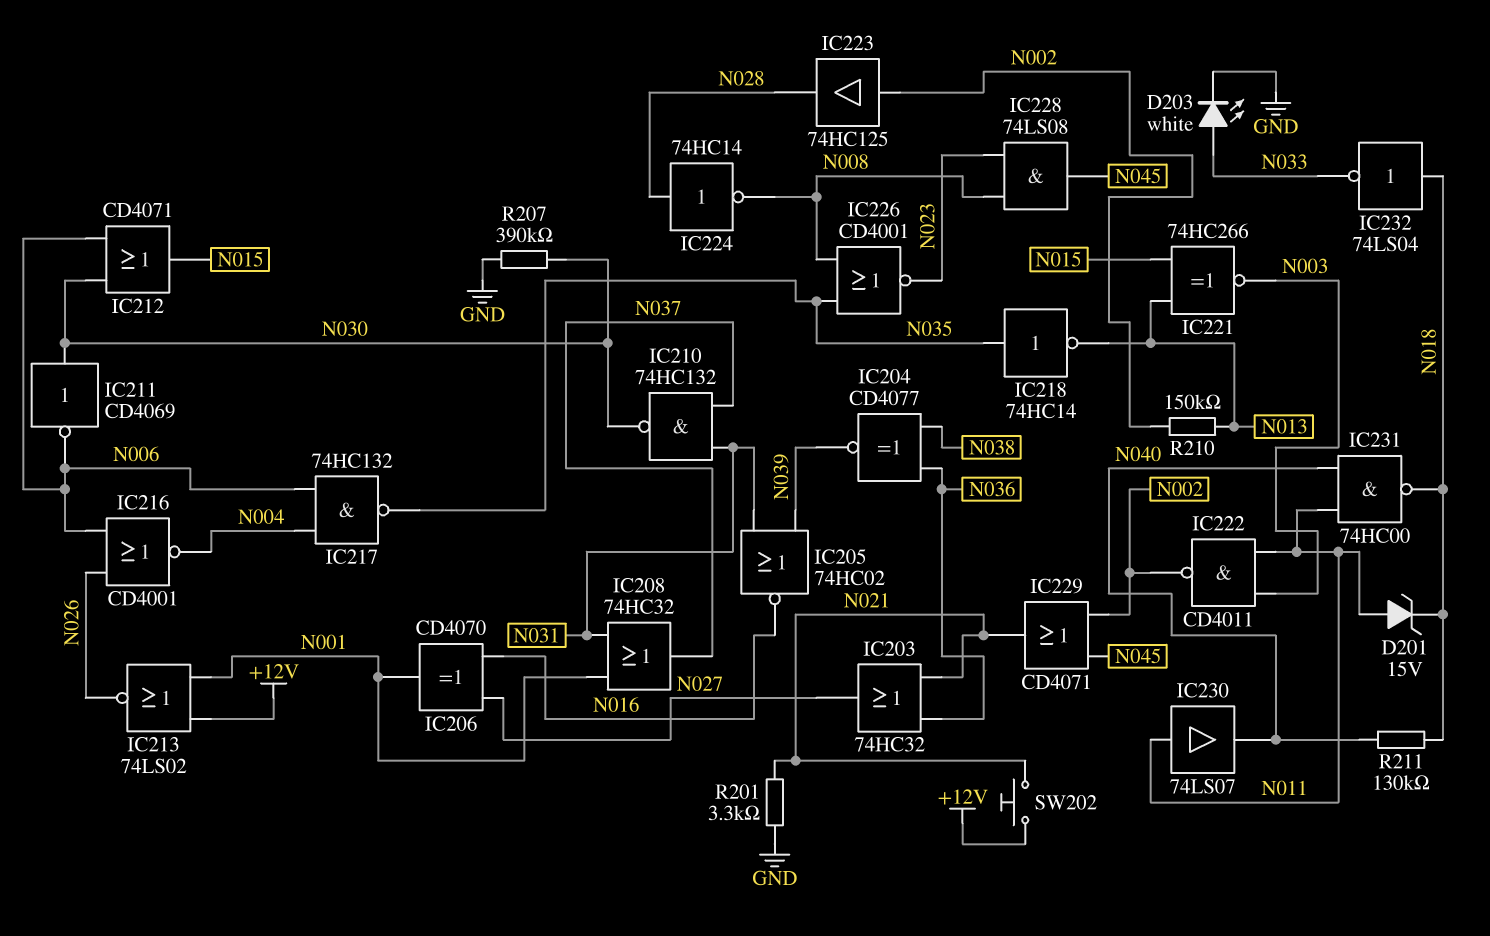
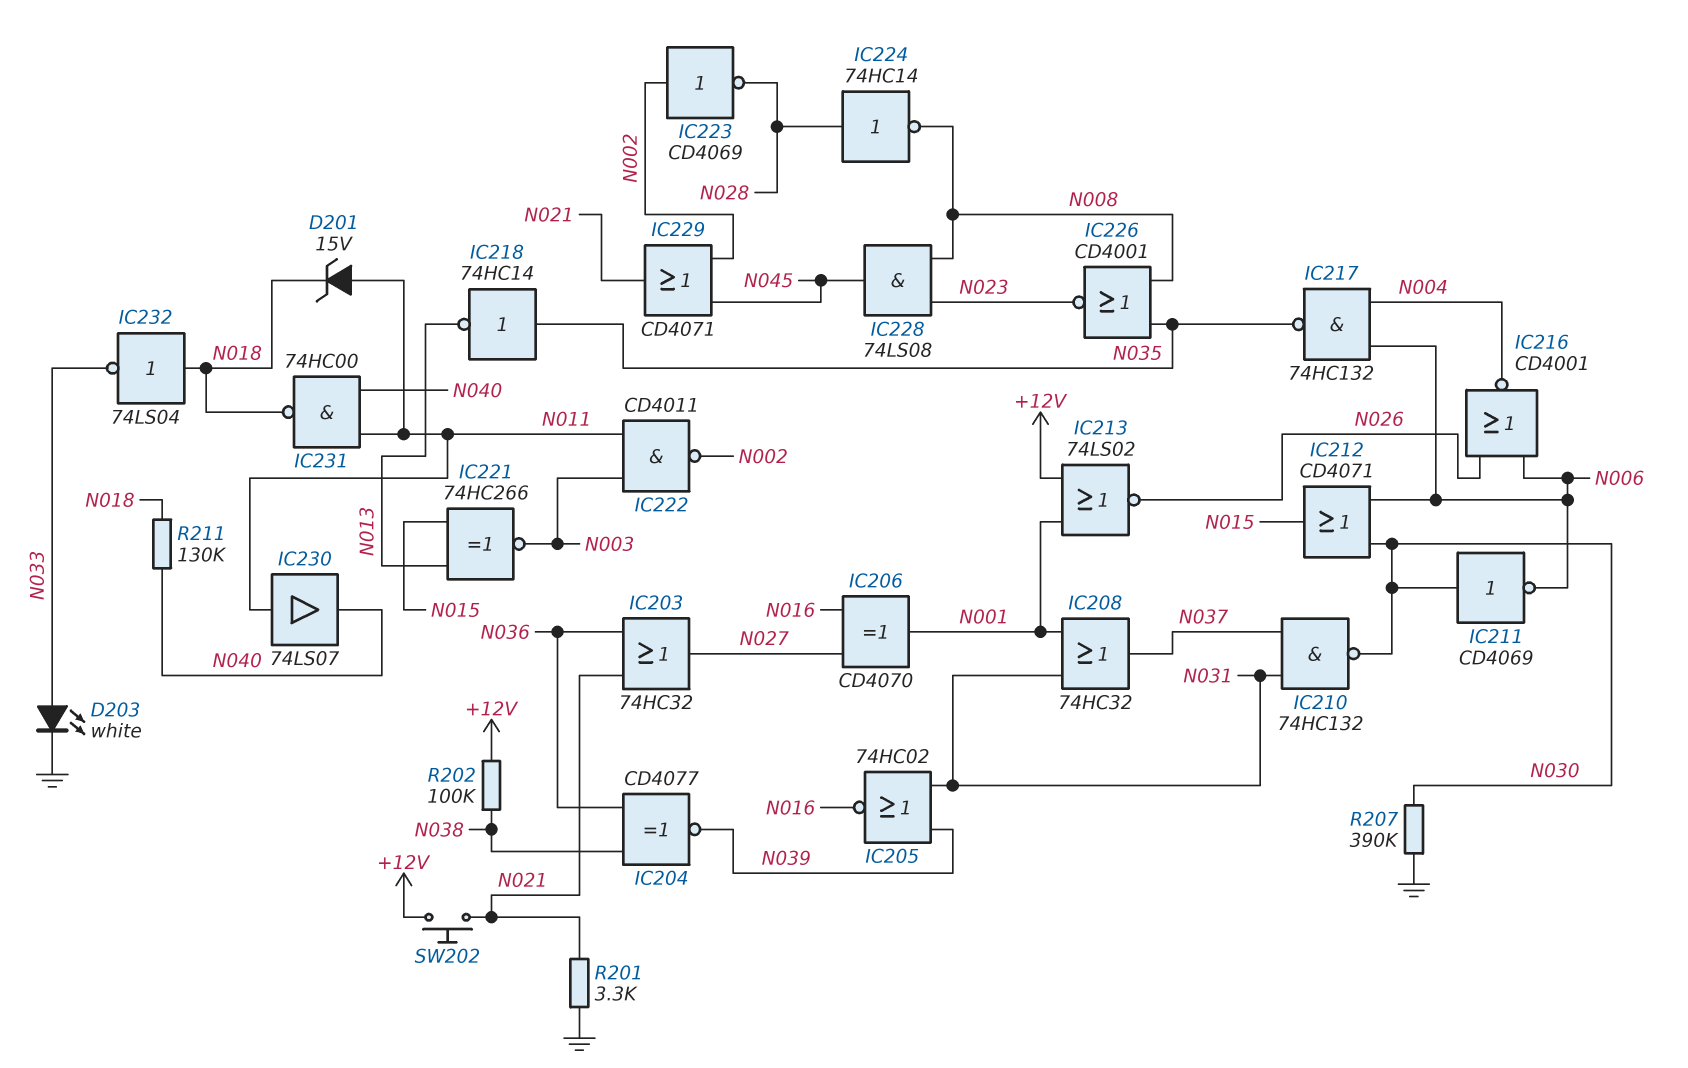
IC223: buffer 74HC125 (in N002, out N028) -> NOT CD4069 (in N002, out N028)
R202: none -> 100k (+12V, N038)
R210: 150k (N002, N013) -> none

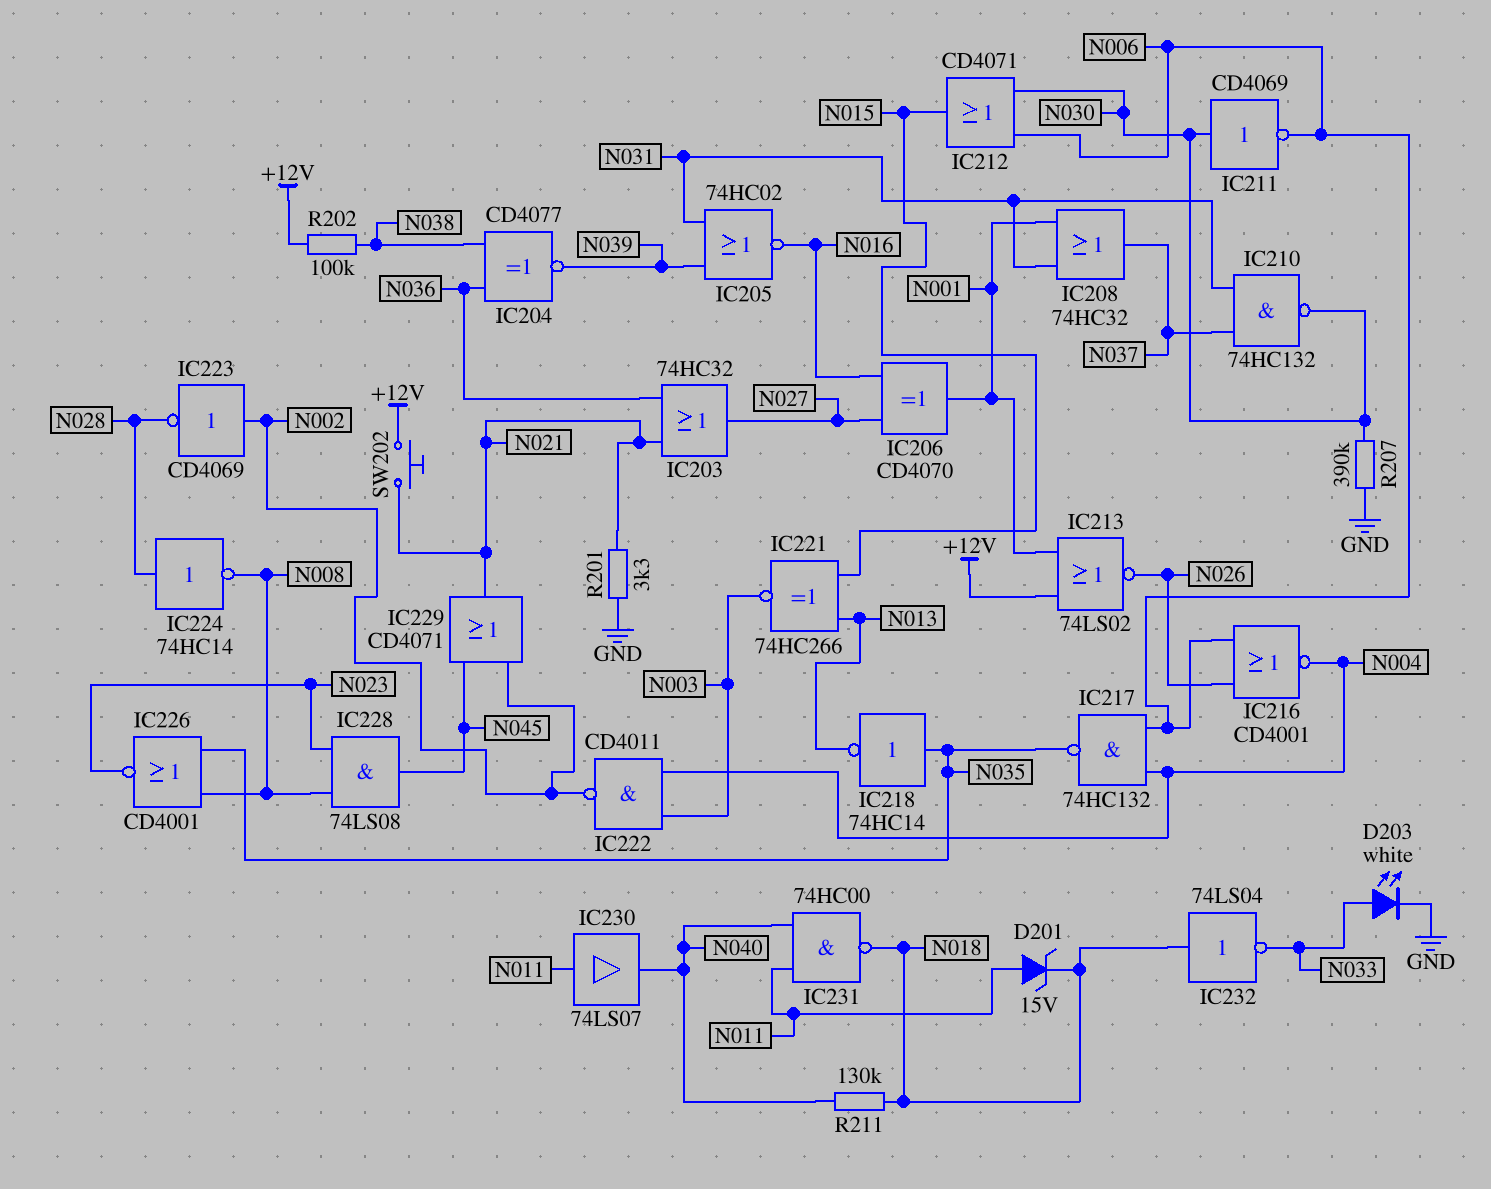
IC222: NAND CD4011 (in N003, in N011, out N002) -> NAND CD4011 (in N003, in N004, out N002)

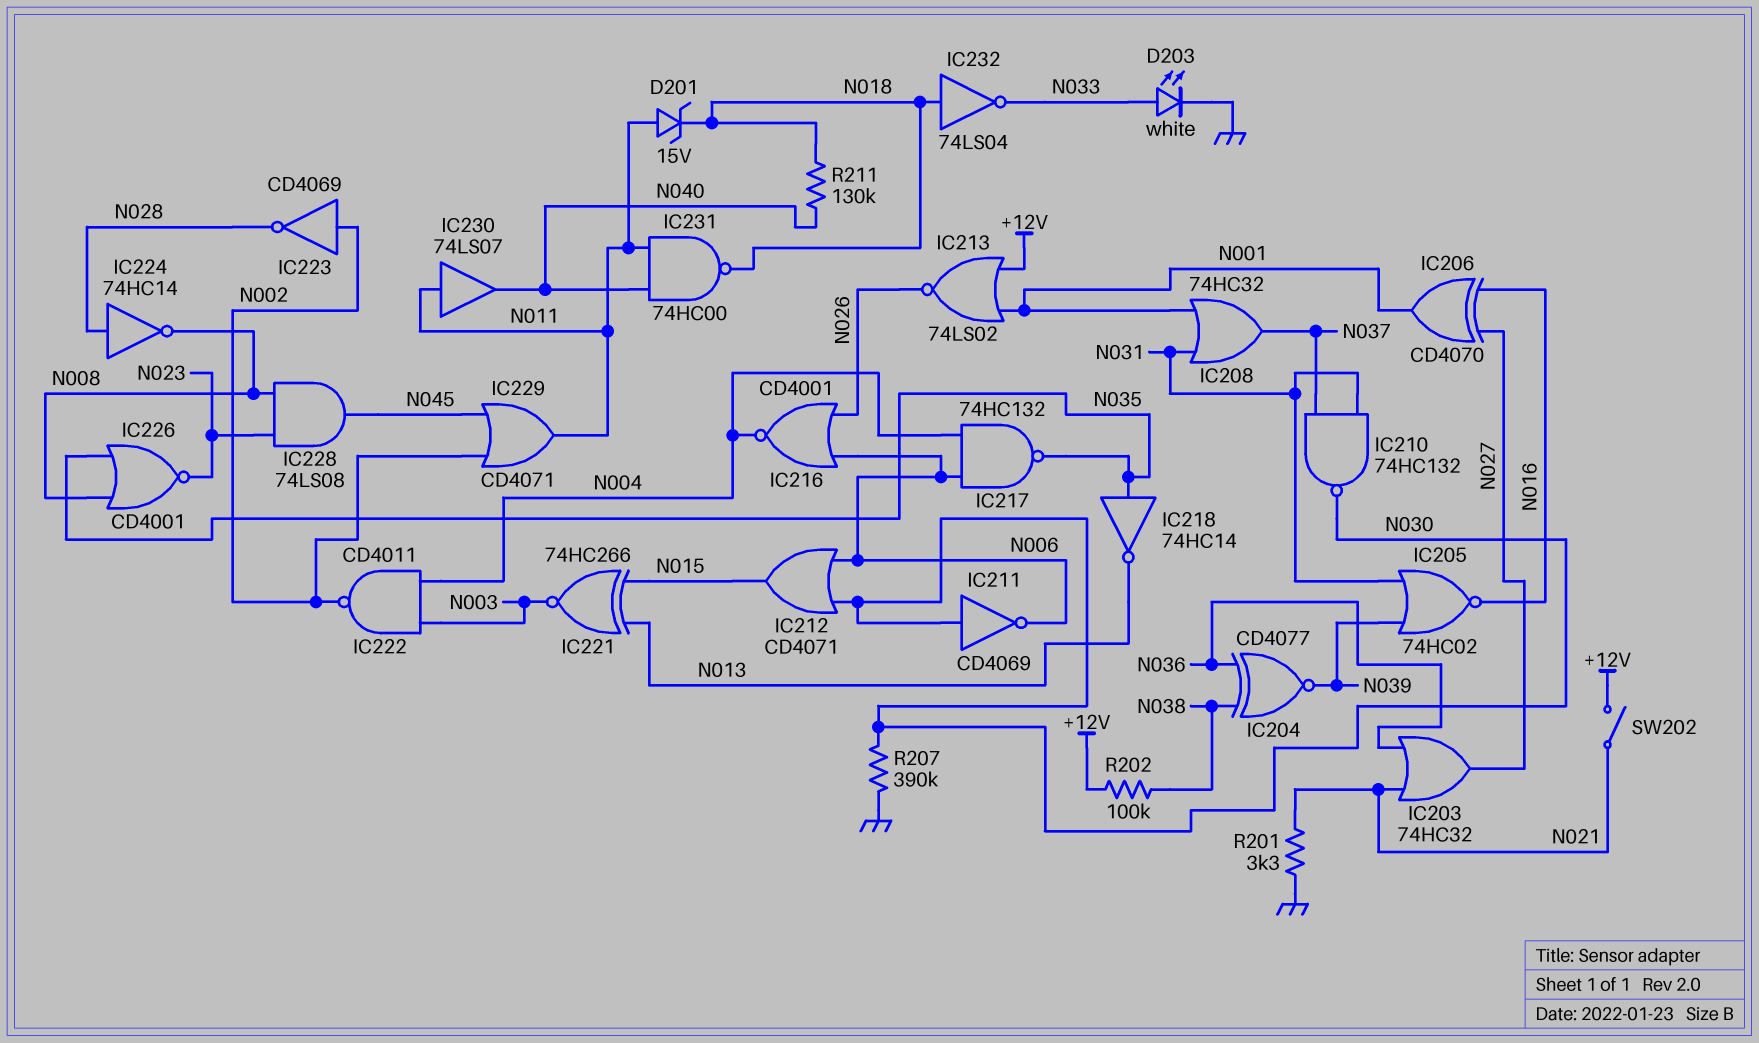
IC229: OR CD4071 (in N002, in N045, out N021) -> OR CD4071 (in N002, in N045, out N011)
SW202: button (+12V, N021) -> switch (+12V, N021)

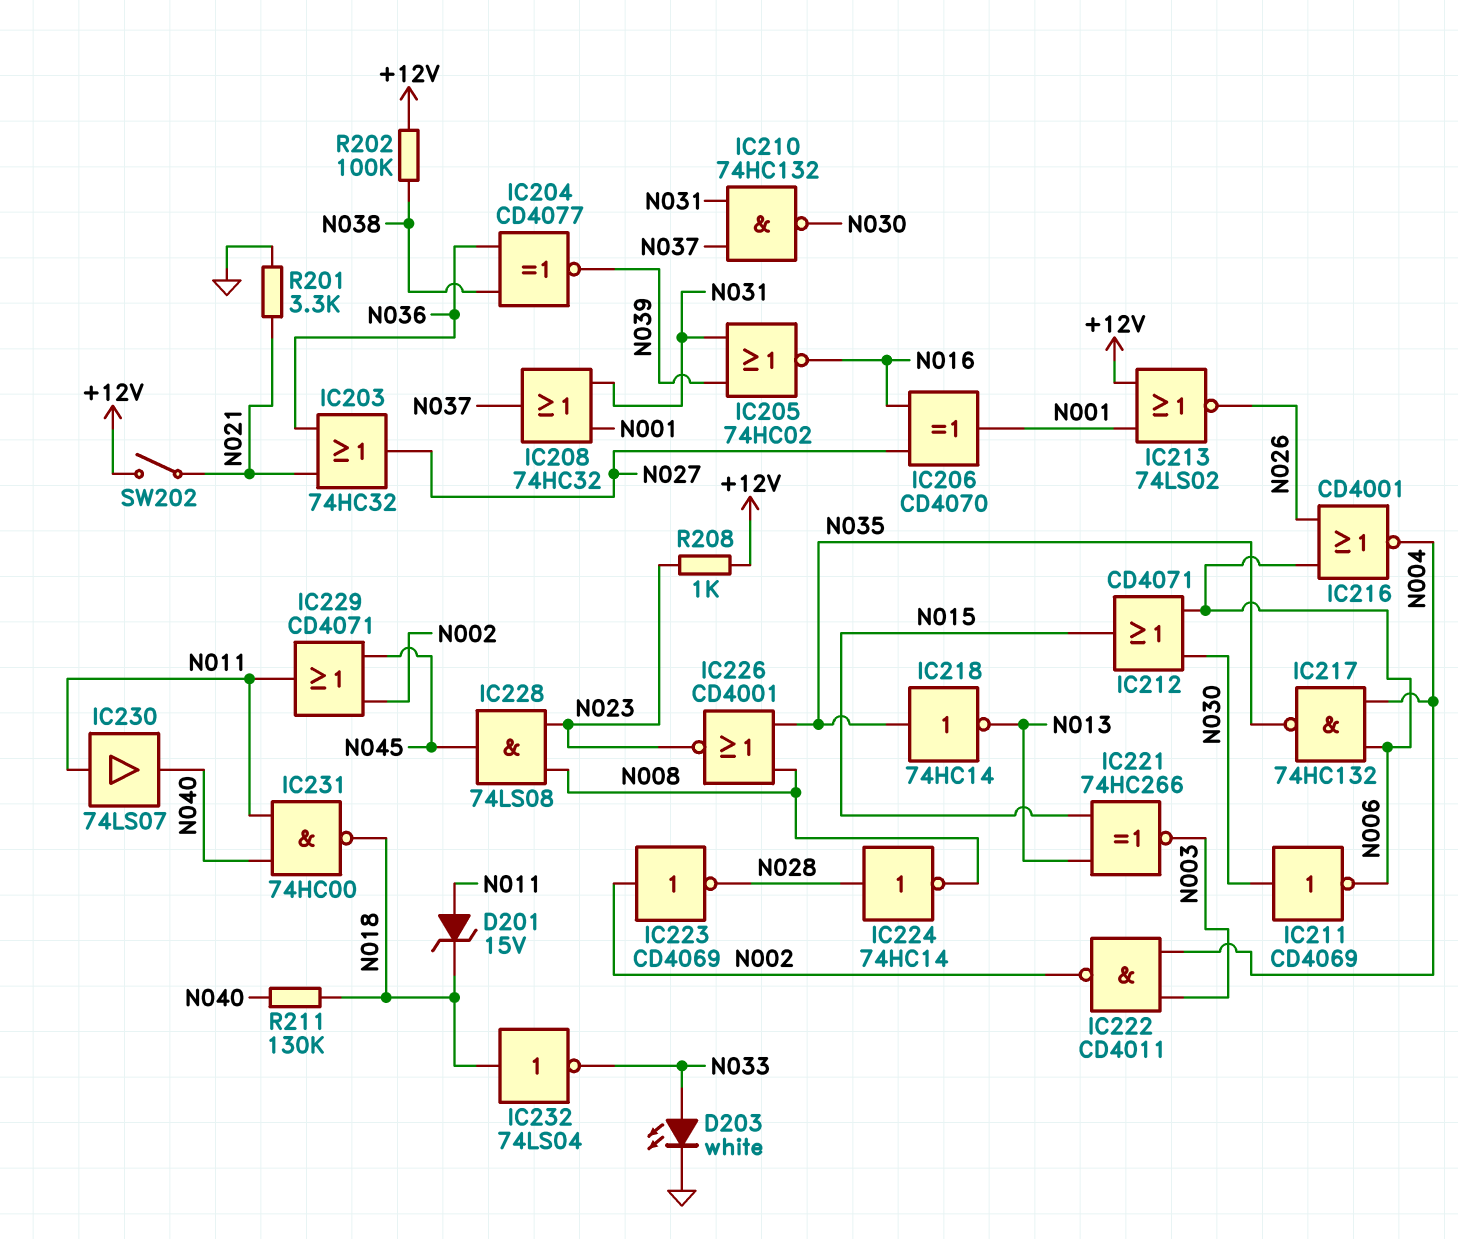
R207: 390k (GND, N030) -> none
R208: none -> 1k (+12V, N023)

